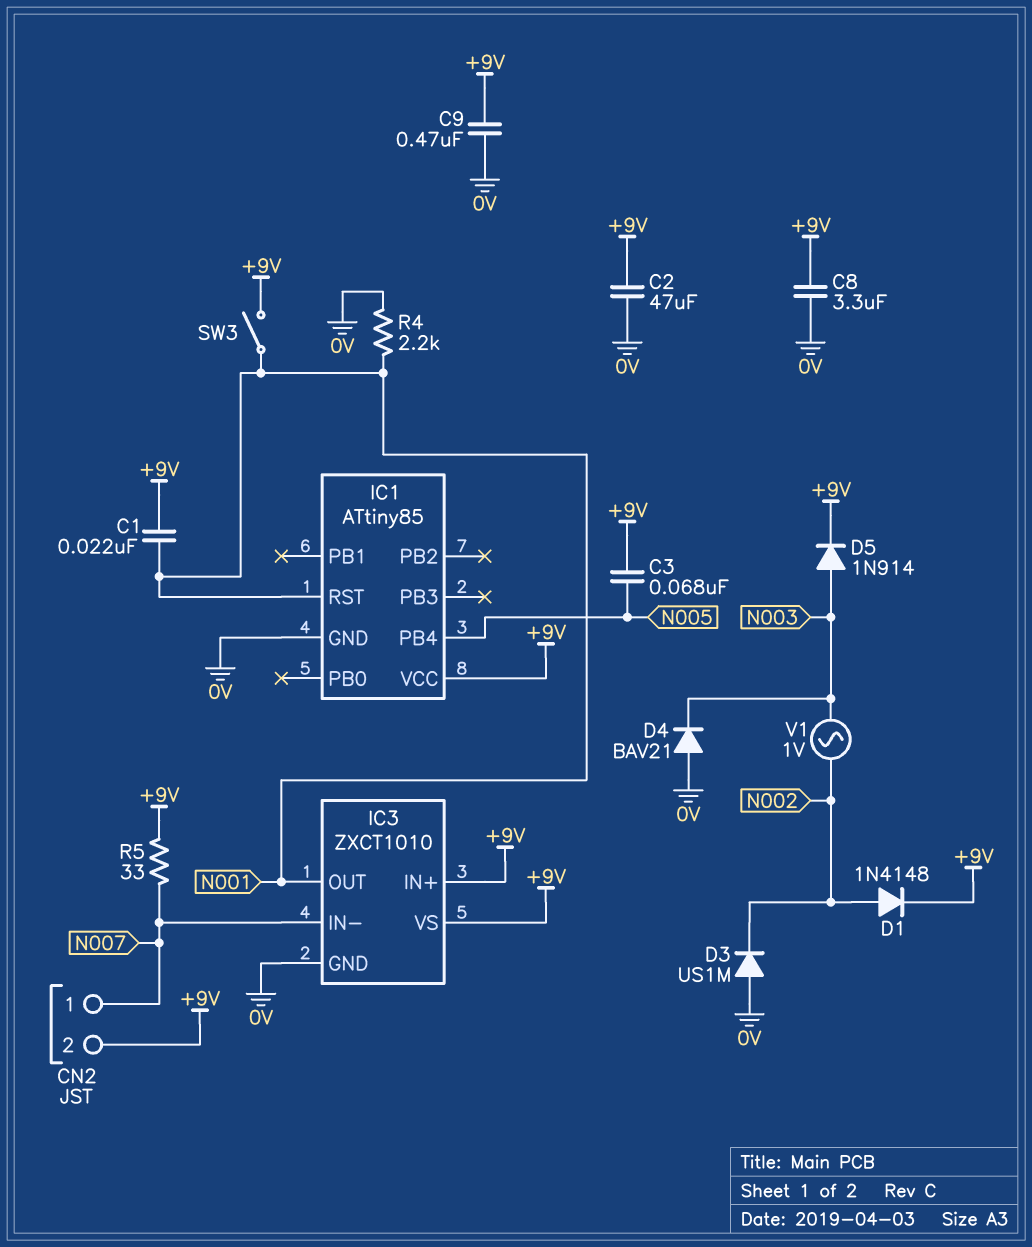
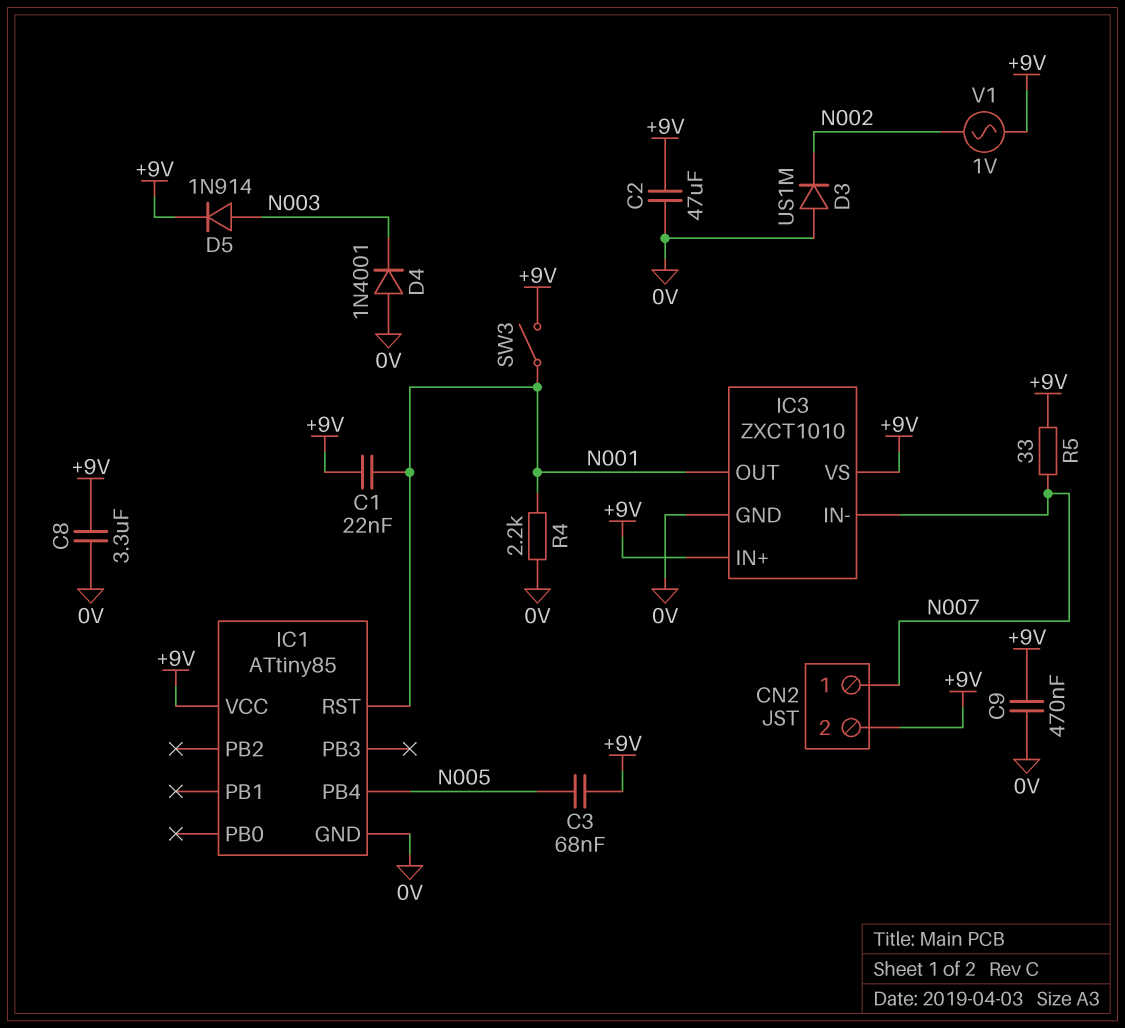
D1: diode 1N4148 (A N002, K +9V) -> none
D4: diode BAV21 (A 0V, K N003) -> diode 1N4001 (A 0V, K N003)
V1: AC 1V (N002, N003) -> AC 1V (+9V, N002)

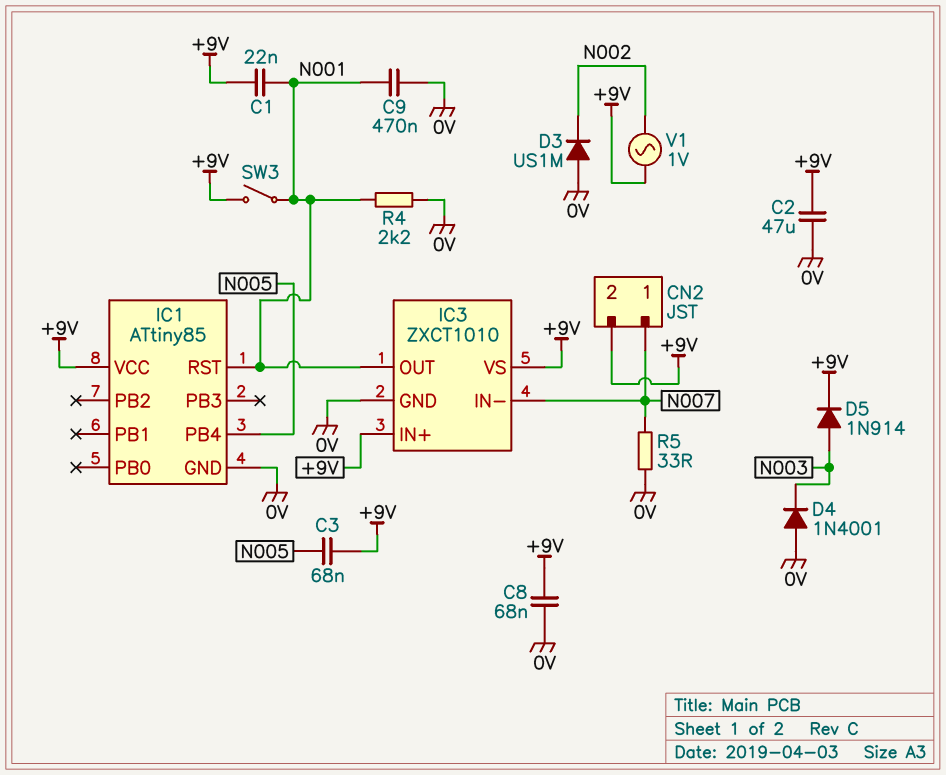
C8: 3.3uF (+9V, 0V) -> 68nF (+9V, 0V)
C9: 470nF (+9V, 0V) -> 470nF (0V, N001)
R5: 33 (+9V, N007) -> 33 (0V, N007)

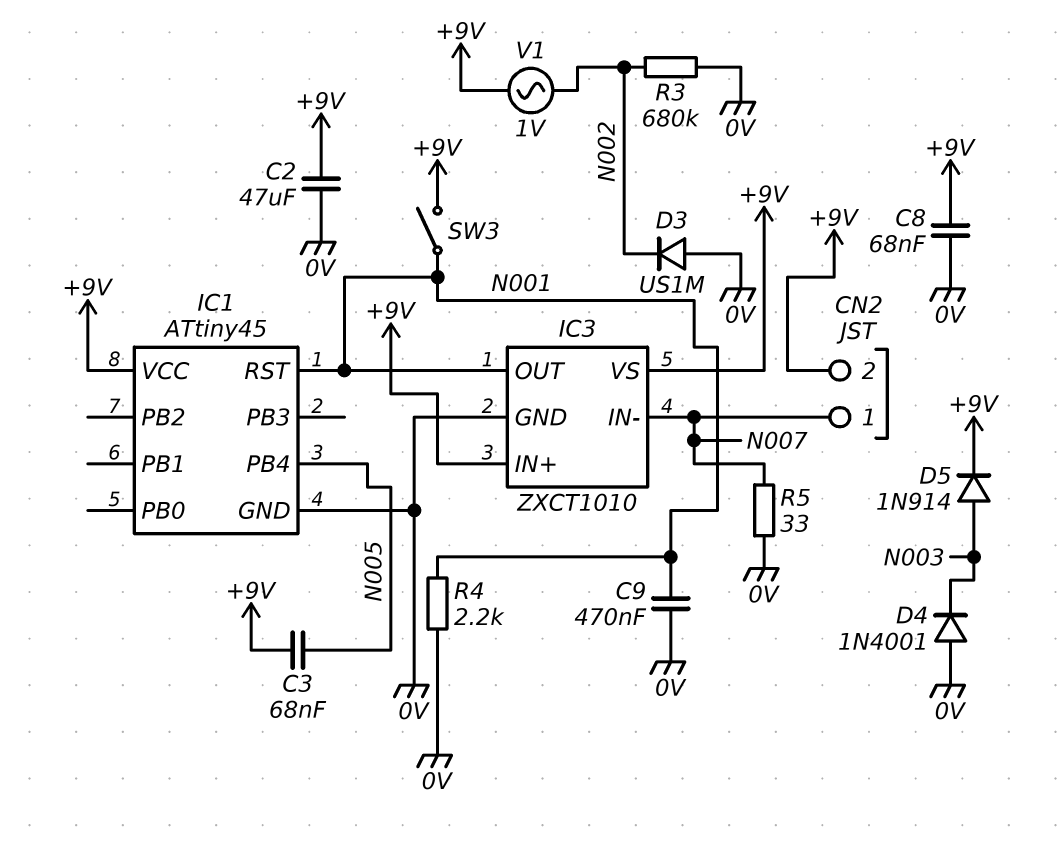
C1: 22nF (+9V, N001) -> none
IC1: ATtiny85 -> ATtiny45
R3: none -> 680k (0V, N002)

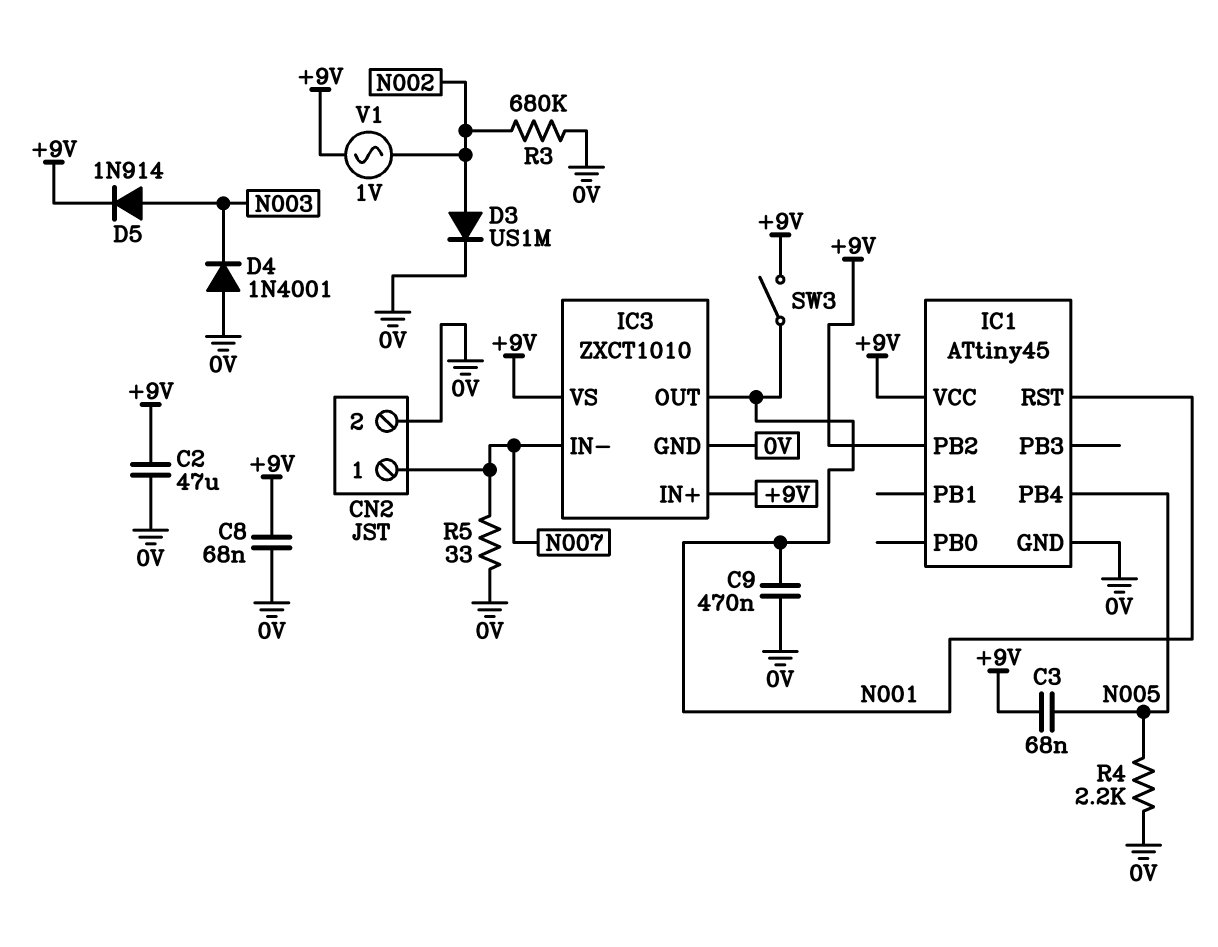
CN2 pin 2: +9V -> 0V
D3: diode US1M (A 0V, K N002) -> diode US1M (A N002, K 0V)
IC1 pin PB2: none -> +9V
R4: 2.2k (0V, N001) -> 2.2k (0V, N005)

